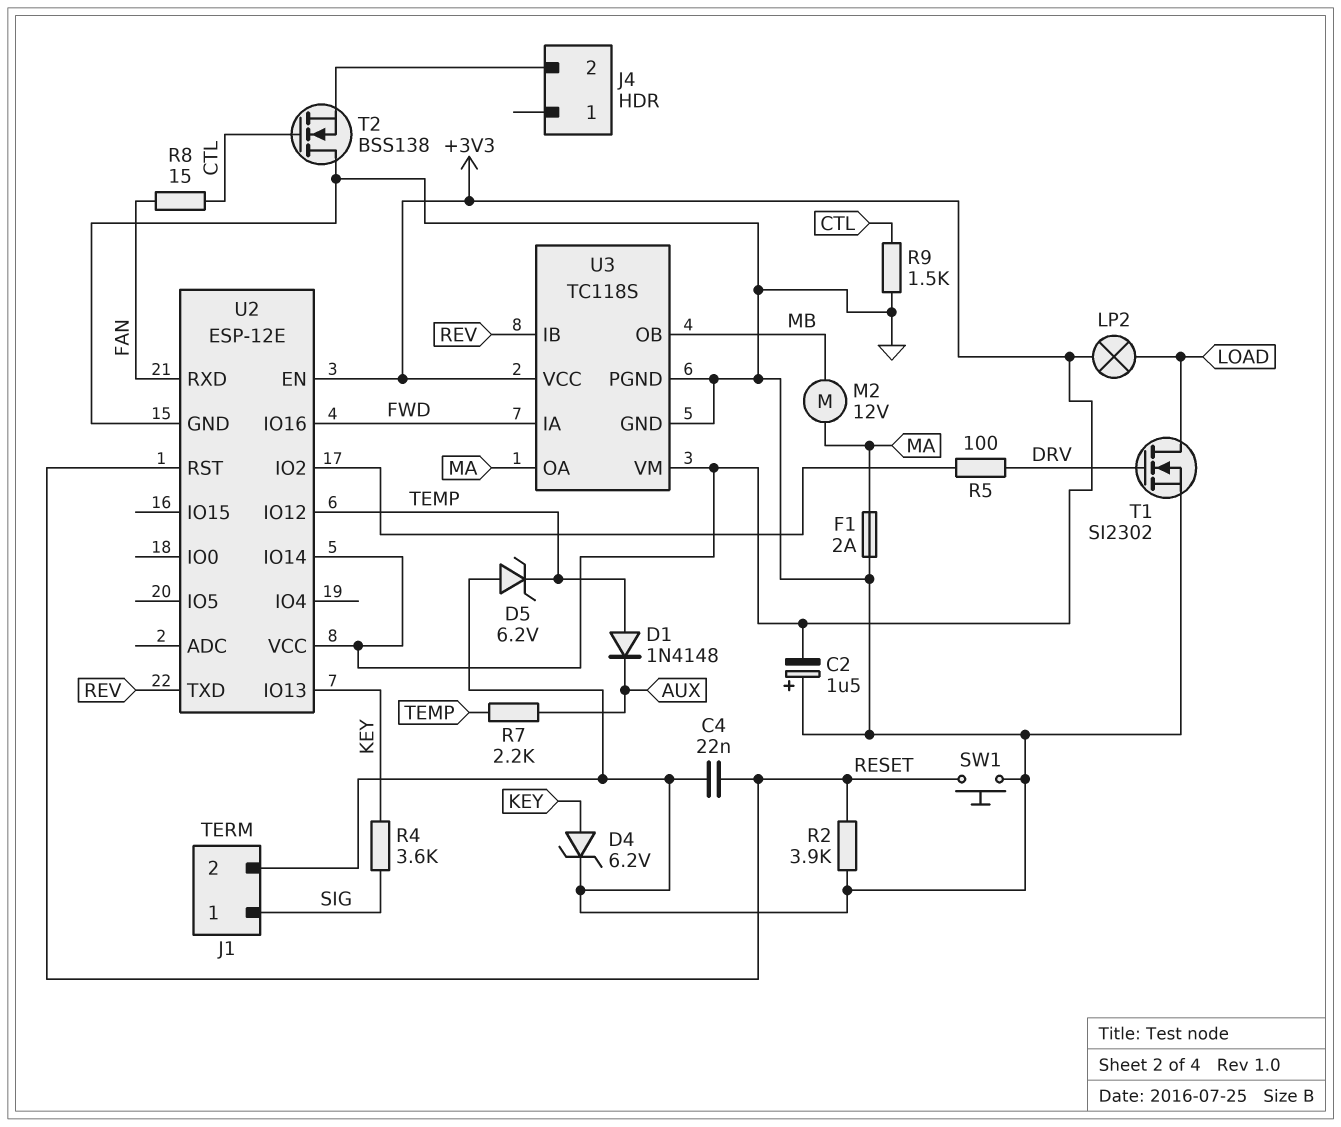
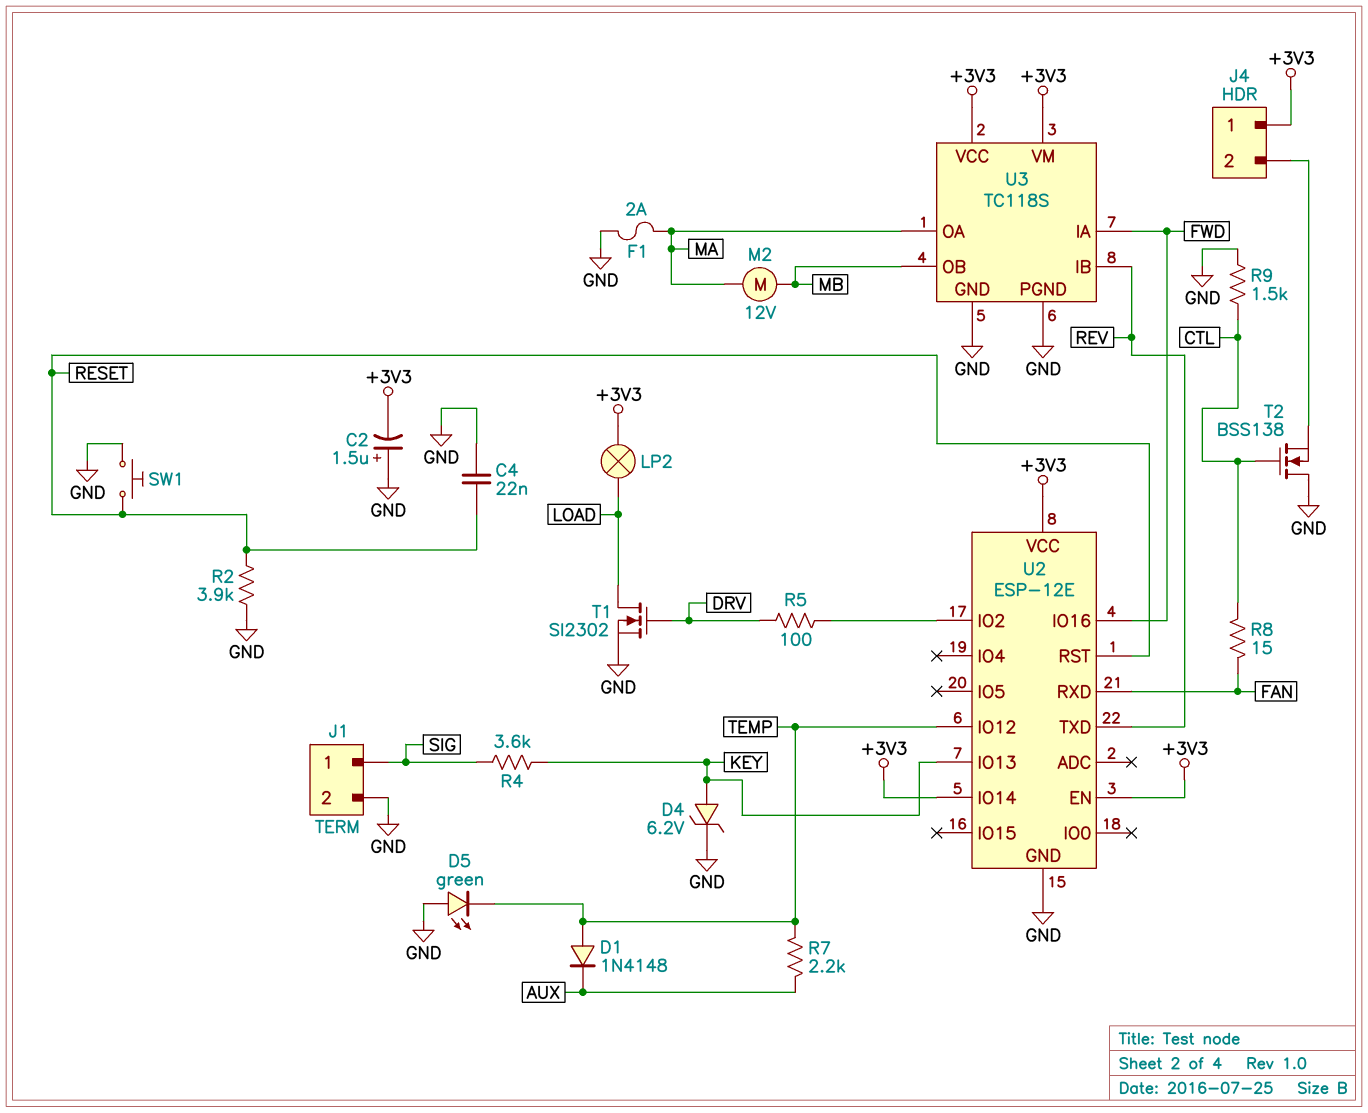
D5: zener 6.2V (A GND, K TEMP) -> LED green (A GND, K TEMP)
J4 pin 1: none -> +3V3

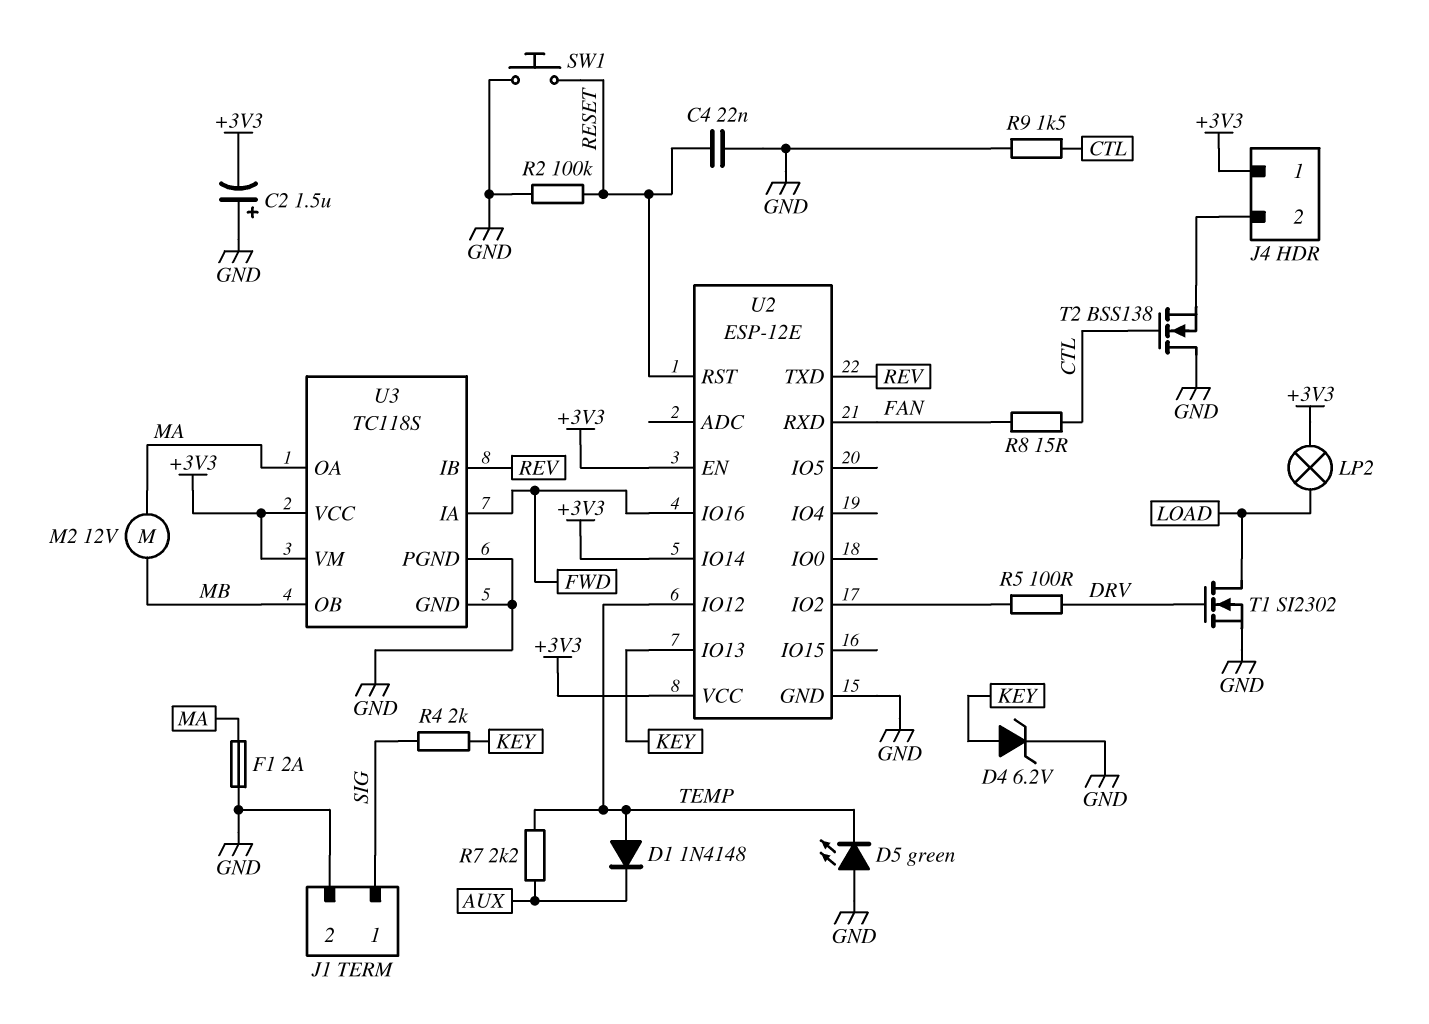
R2: 3.9k (GND, RESET) -> 100k (GND, RESET)
R4: 3.6k (KEY, SIG) -> 2k (KEY, SIG)

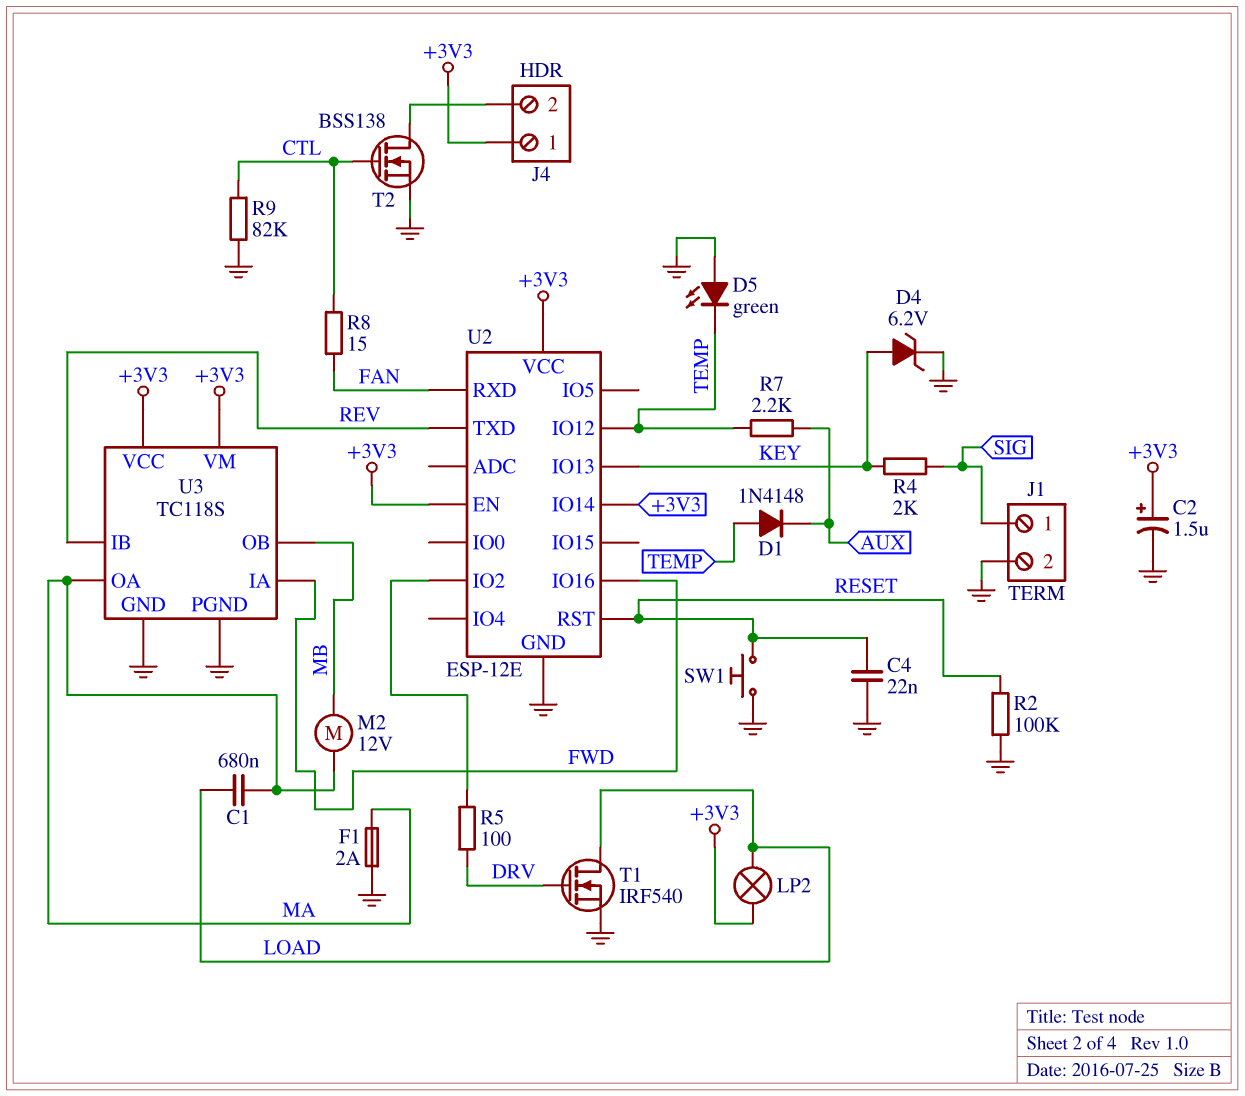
C1: none -> 680nF (LOAD, MA)
C2: 1.5uF (plus GND, minus +3V3) -> 1.5uF (plus +3V3, minus GND)
R9: 1.5k (CTL, GND) -> 82k (CTL, GND)
T1: NMOS SI2302 (G DRV, D LOAD, S GND) -> NMOS IRF540 (G DRV, D LOAD, S GND)
T2: NMOS BSS138 (G CTL, D GND, S J4/2) -> NMOS BSS138 (G CTL, D J4/2, S GND)

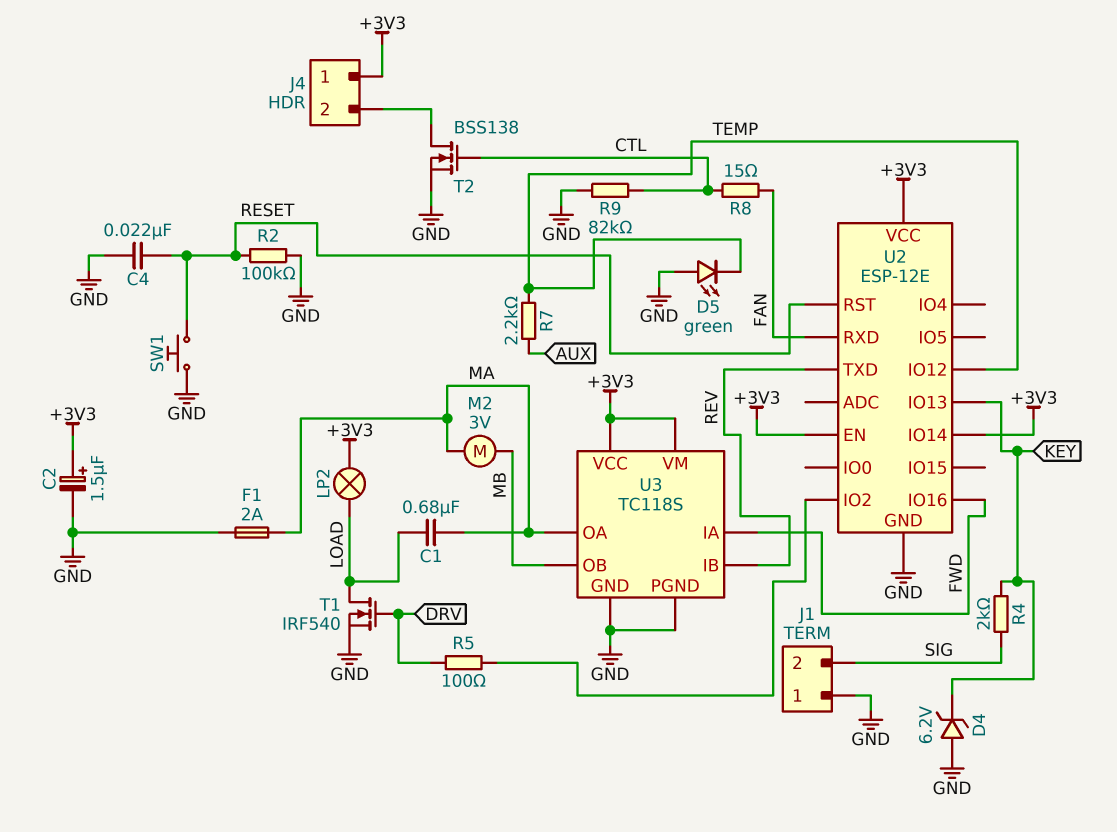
D1: diode 1N4148 (A TEMP, K AUX) -> none
D4: zener 6.2V (A KEY, K GND) -> zener 6.2V (A GND, K KEY)
J1 pin 1: SIG -> GND
J1 pin 2: GND -> SIG
M2: motor 12V (MA, MB) -> motor 3V (MA, MB)

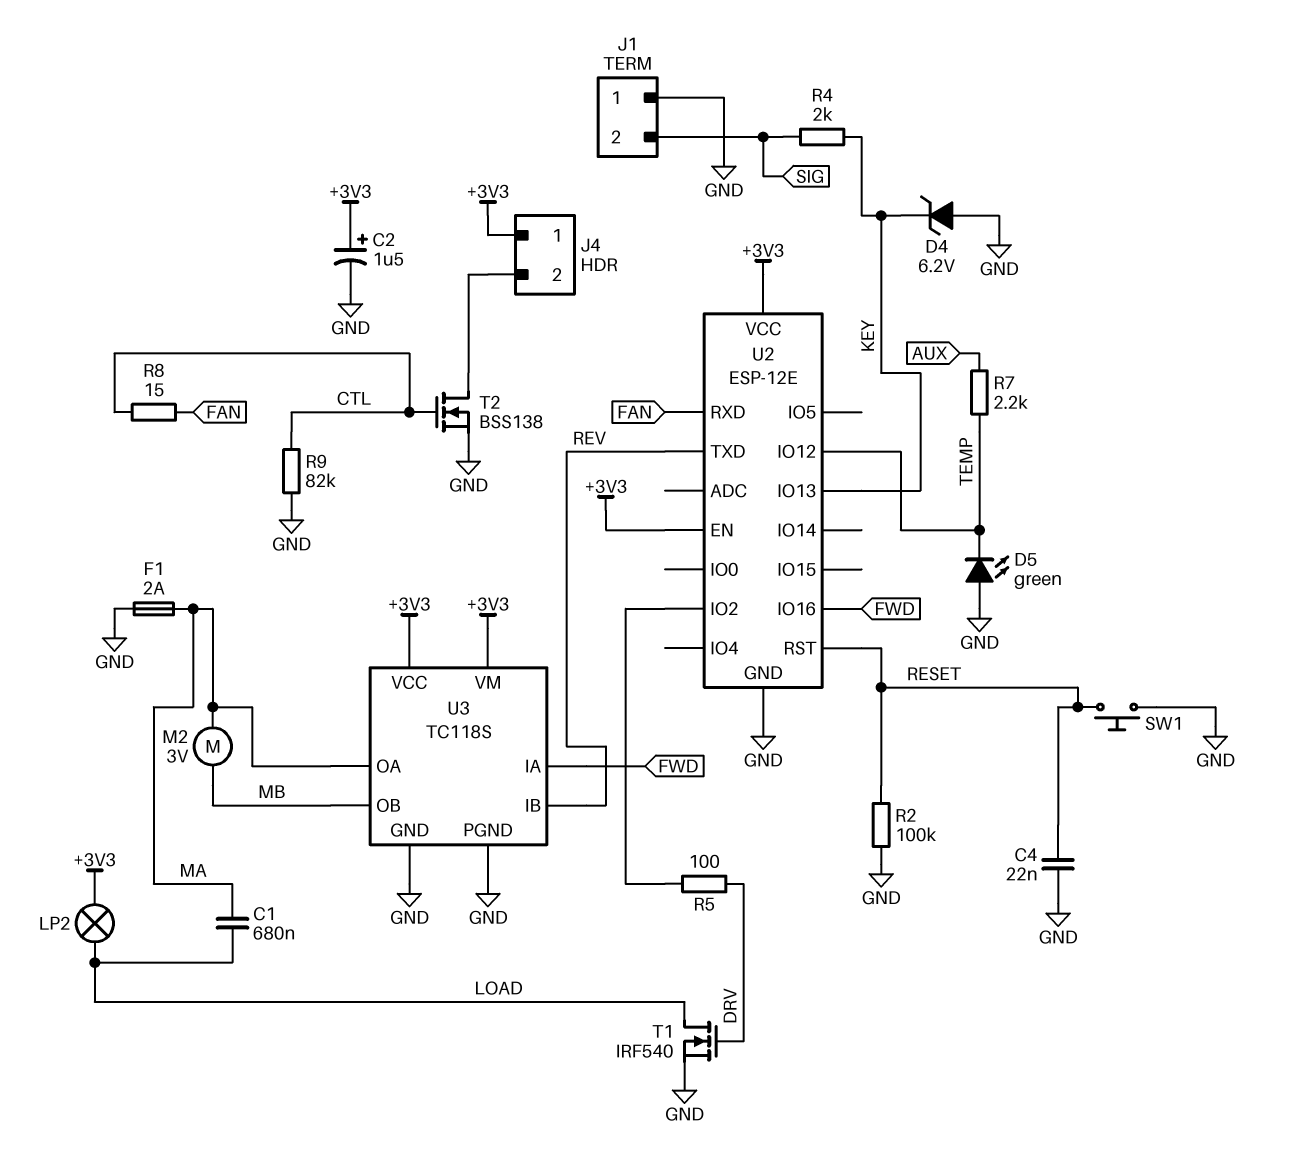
U2 pin IO14: +3V3 -> none

